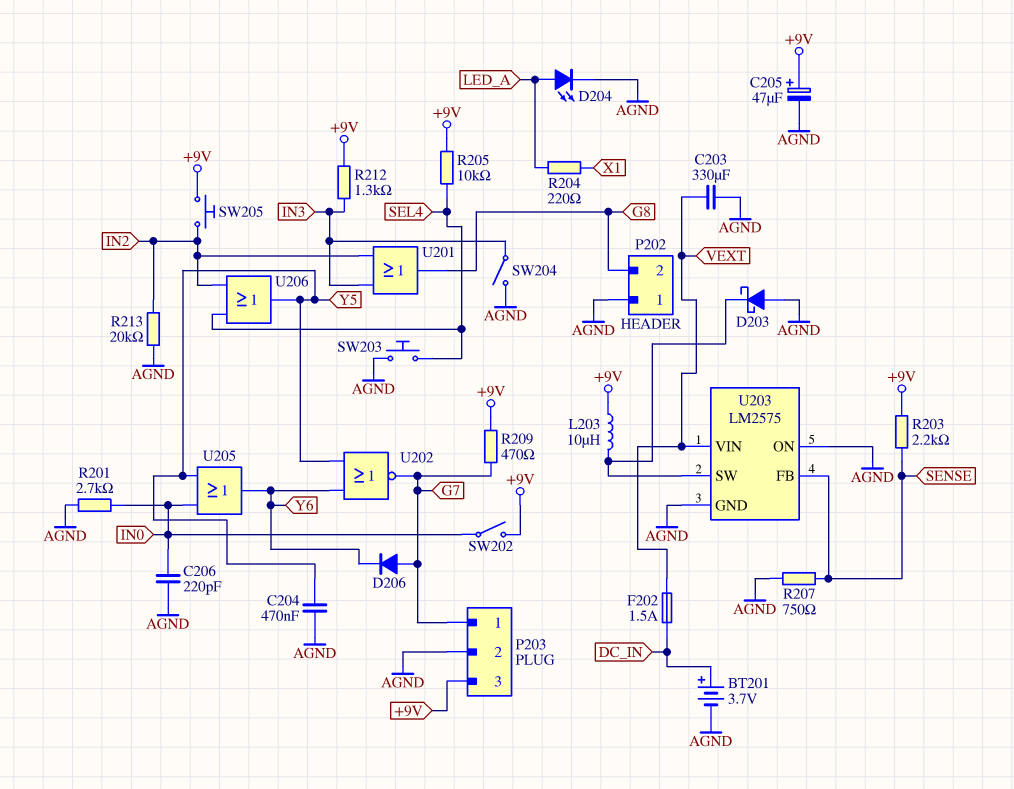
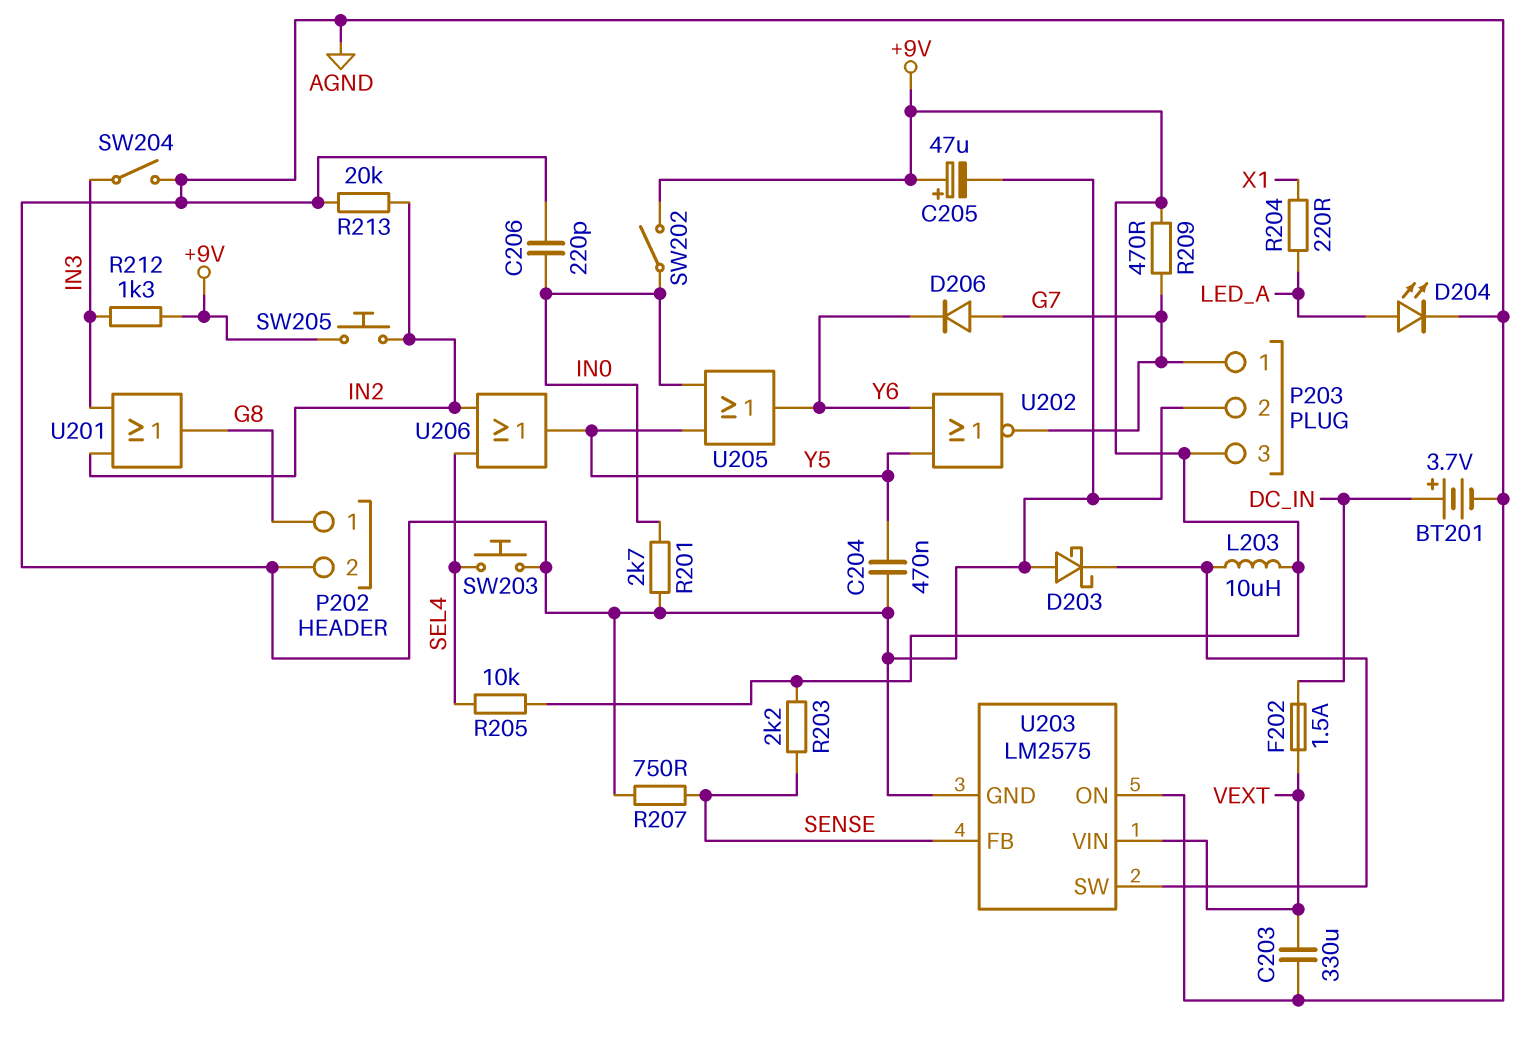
P202 pin 1: AGND -> G8
P202 pin 2: G8 -> AGND

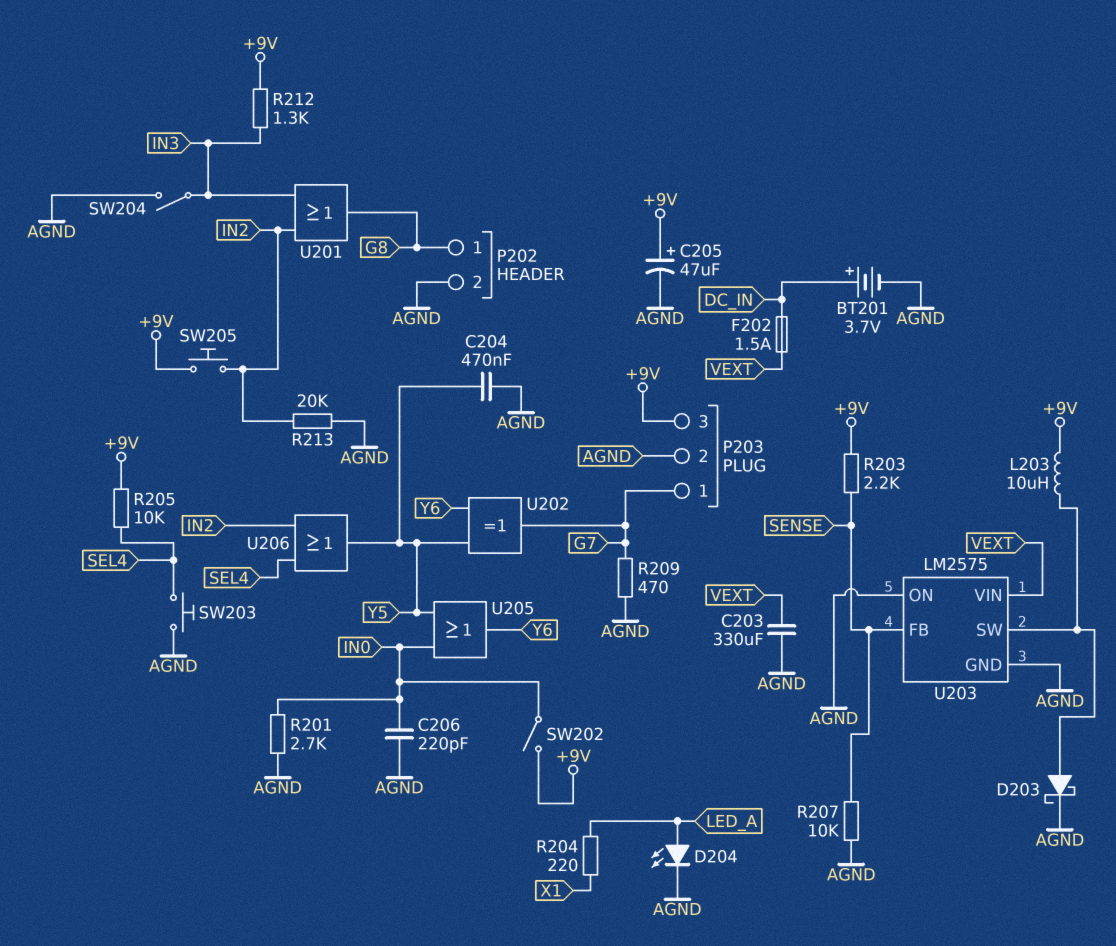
D203: schottky (A AGND, K U203/SW) -> schottky (A U203/SW, K AGND)
D206: diode (A G7, K Y6) -> none
R207: 750 (AGND, SENSE) -> 10k (AGND, SENSE)
R209: 470 (+9V, G7) -> 470 (AGND, G7)
U202: NOR (in Y5, in Y6, out G7) -> XOR (in Y5, in Y6, out G7)

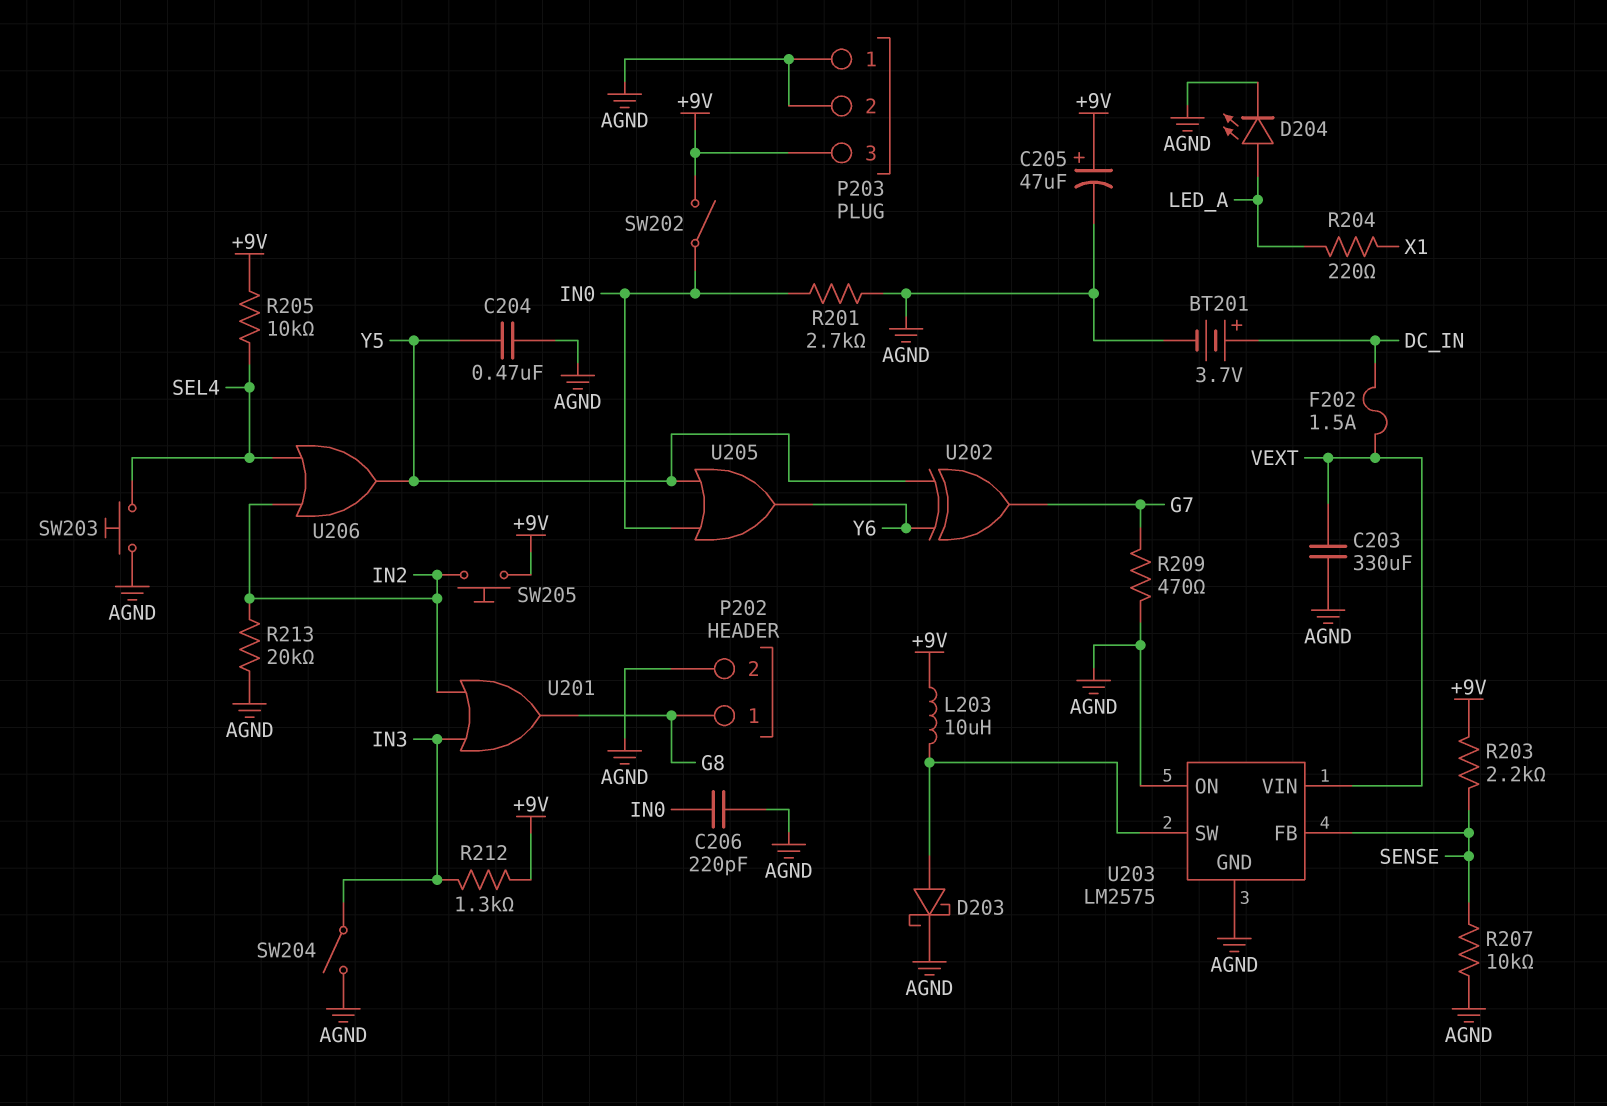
P203 pin 1: G7 -> AGND

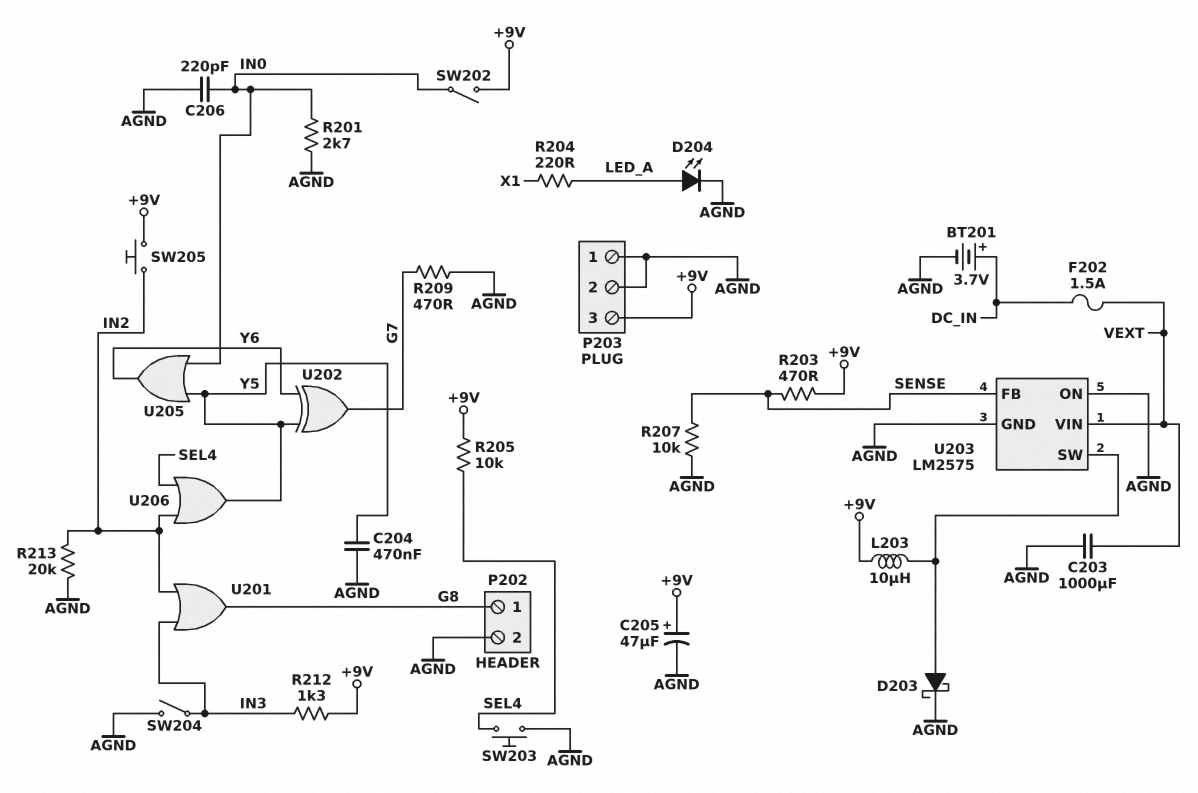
C203: 330uF (AGND, VEXT) -> 1000uF (AGND, VEXT)
R203: 2.2k (+9V, SENSE) -> 470 (+9V, SENSE)

